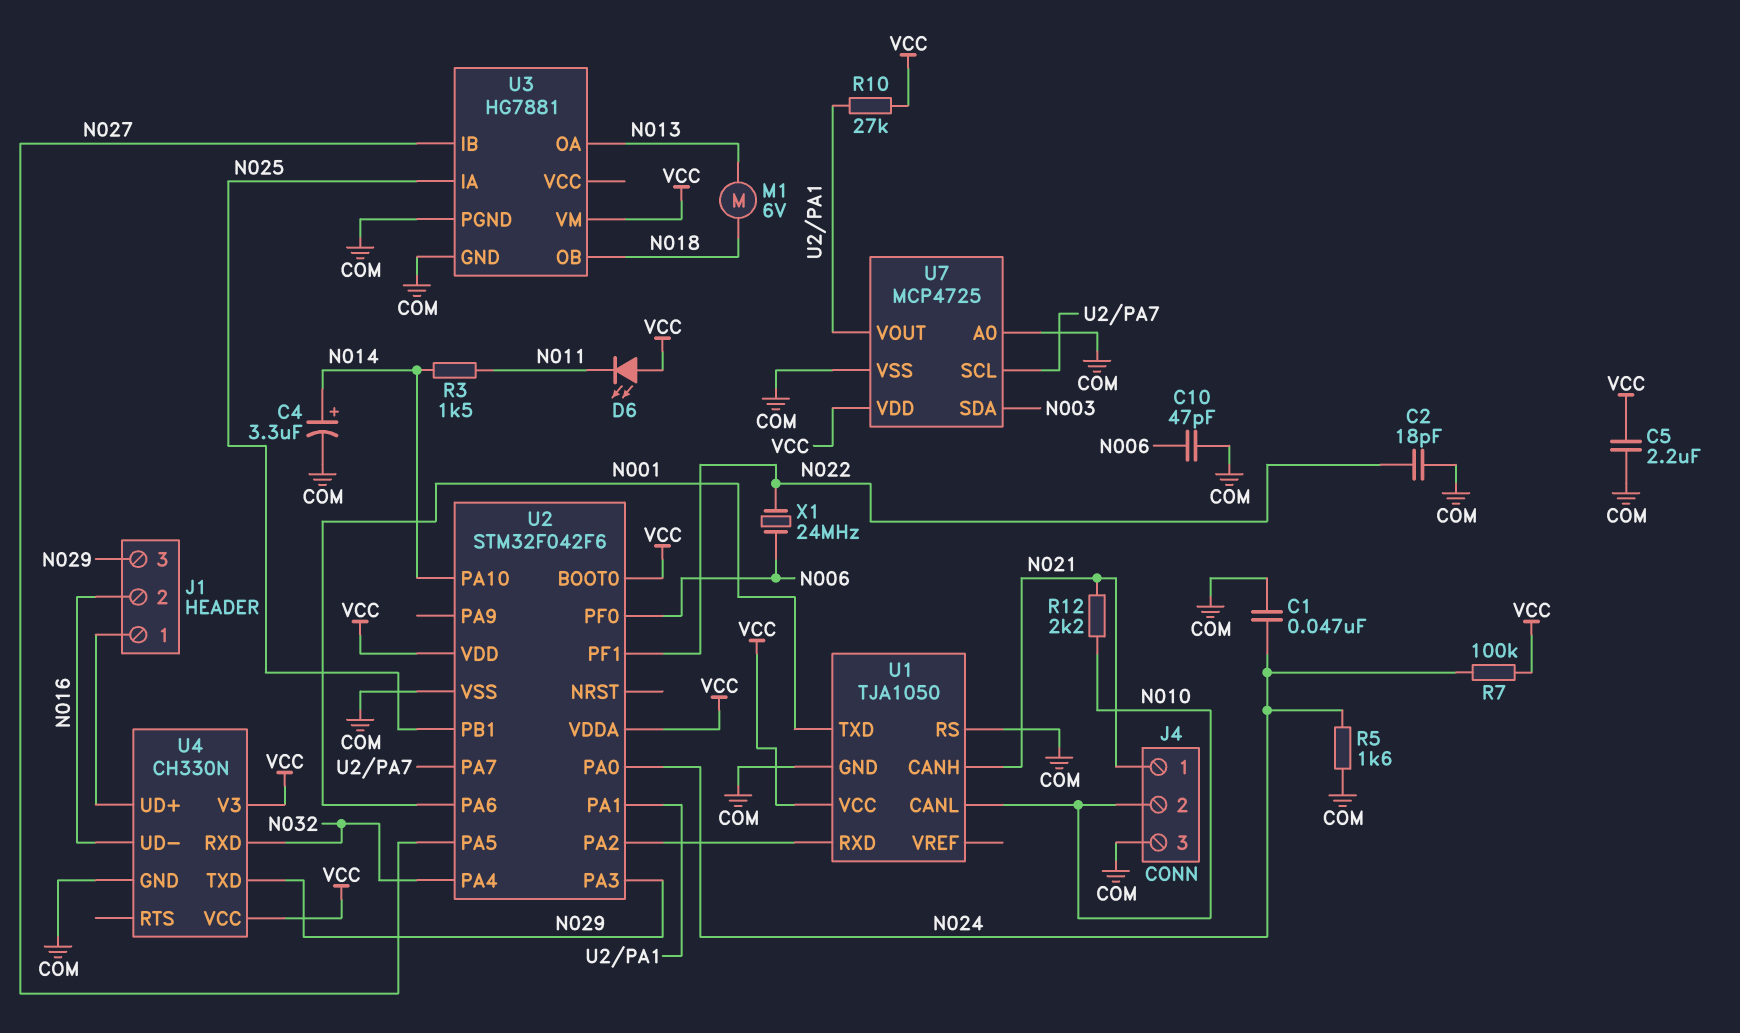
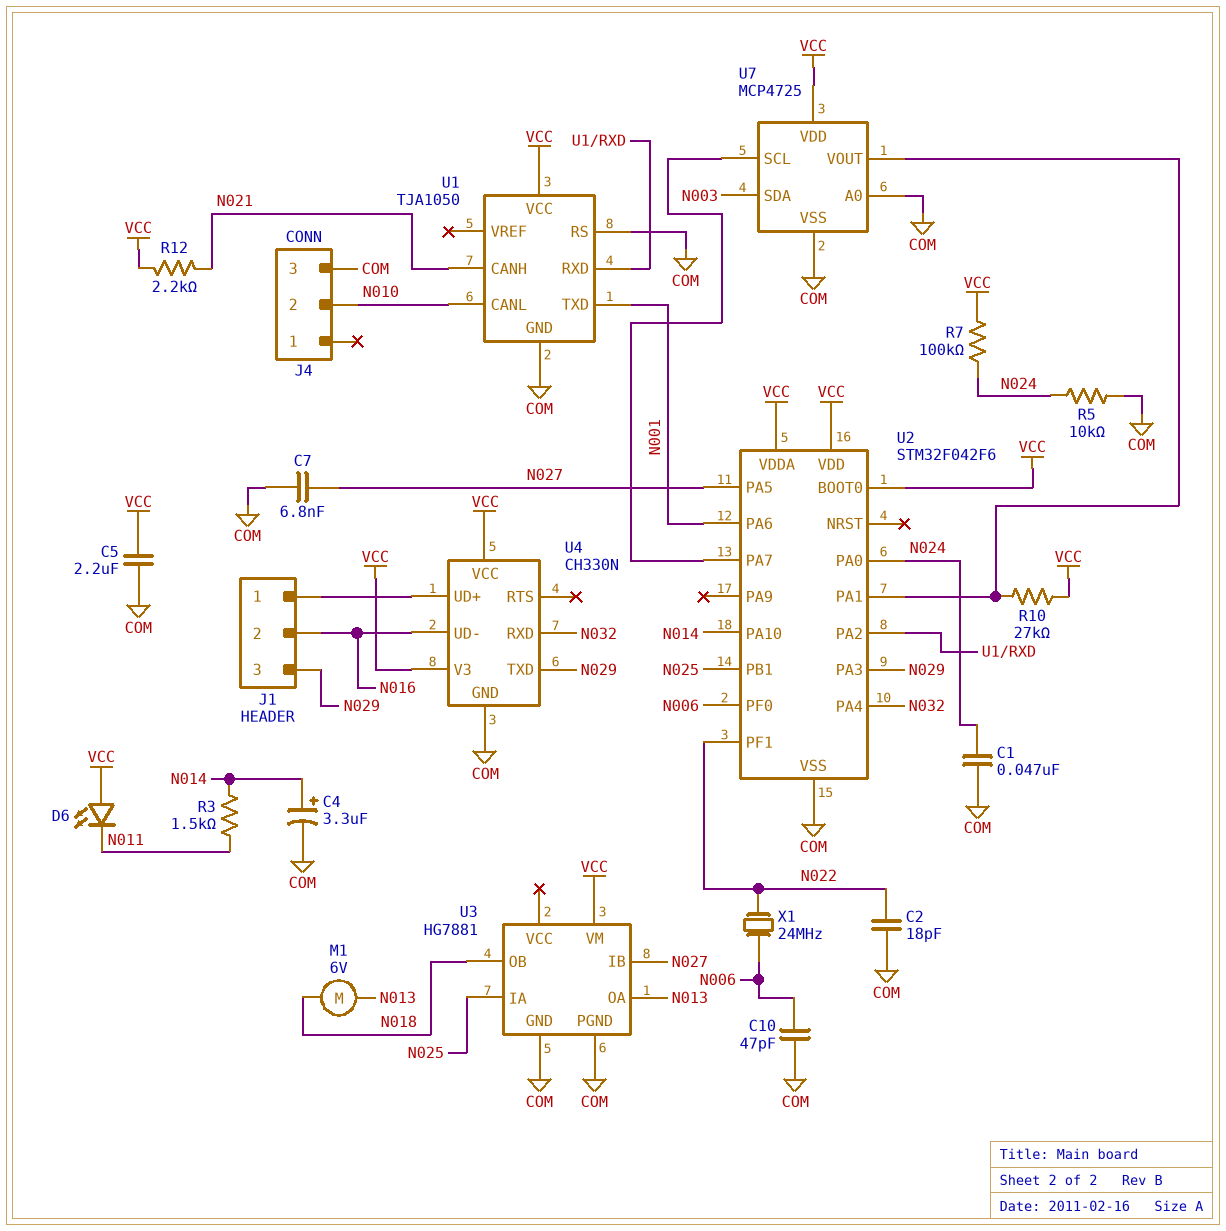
C7: none -> 6.8nF (COM, N027)
J4 pin 1: N021 -> none
R5: 1.6k (COM, N024) -> 10k (COM, N024)
R12: 2.2k (N010, N021) -> 2.2k (N021, VCC)

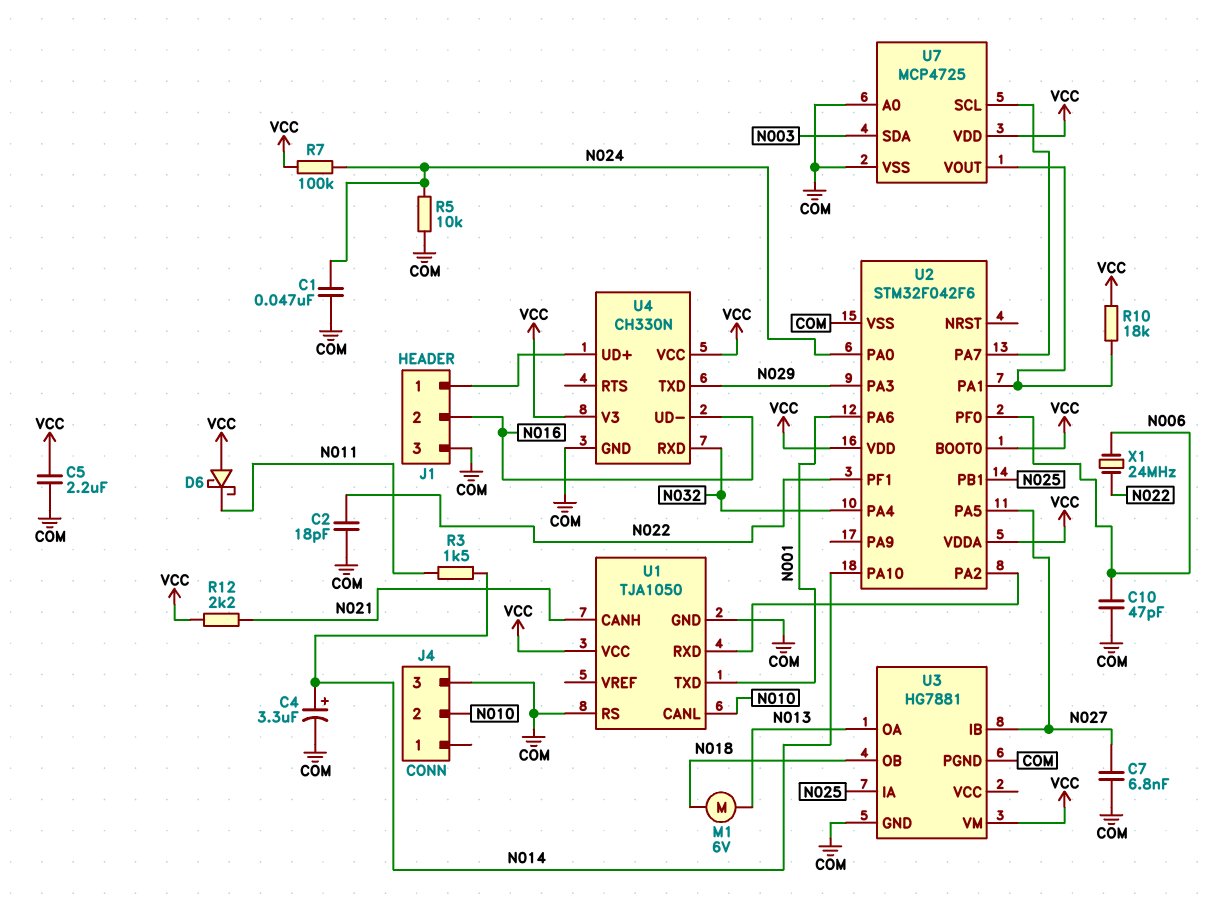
D6: LED (A VCC, K N011) -> schottky (A VCC, K N011)
J1 pin 3: N029 -> COM
R10: 27k (U2/PA1, VCC) -> 18k (U2/PA1, VCC)

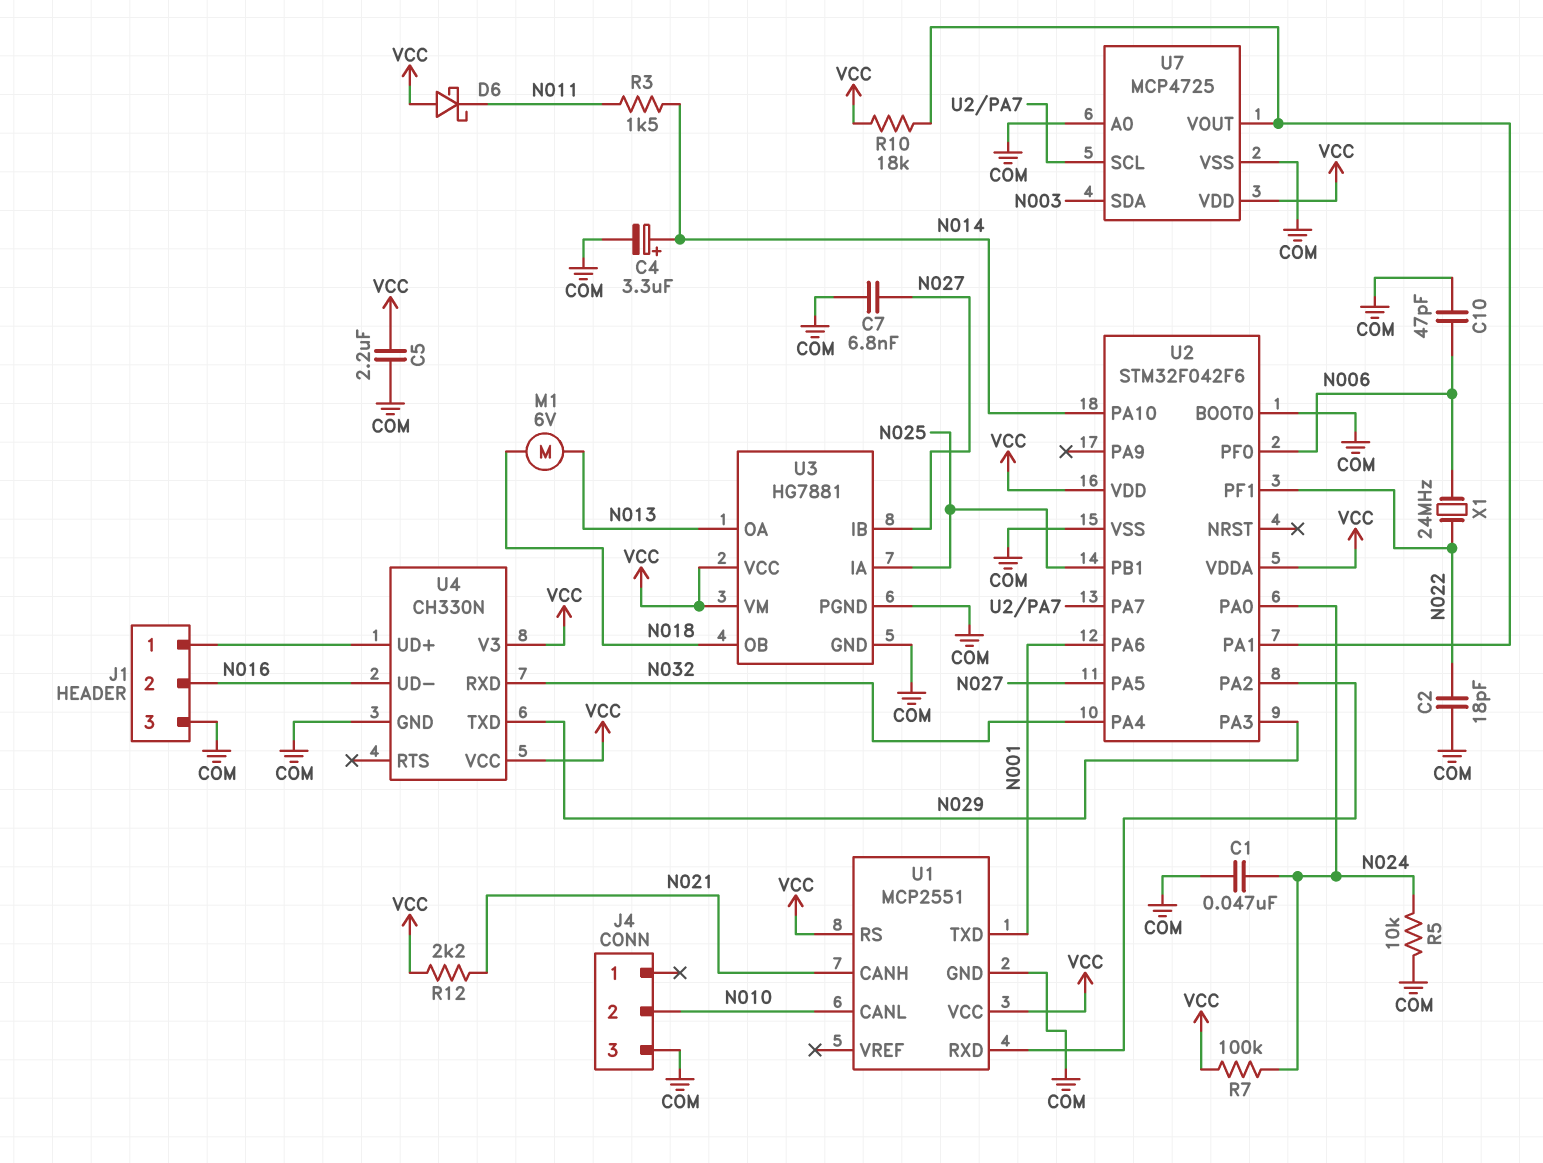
U1: TJA1050 -> MCP2551
U1 pin RS: COM -> VCC
U2 pin BOOT0: VCC -> COM
U3 pin VCC: none -> VCC

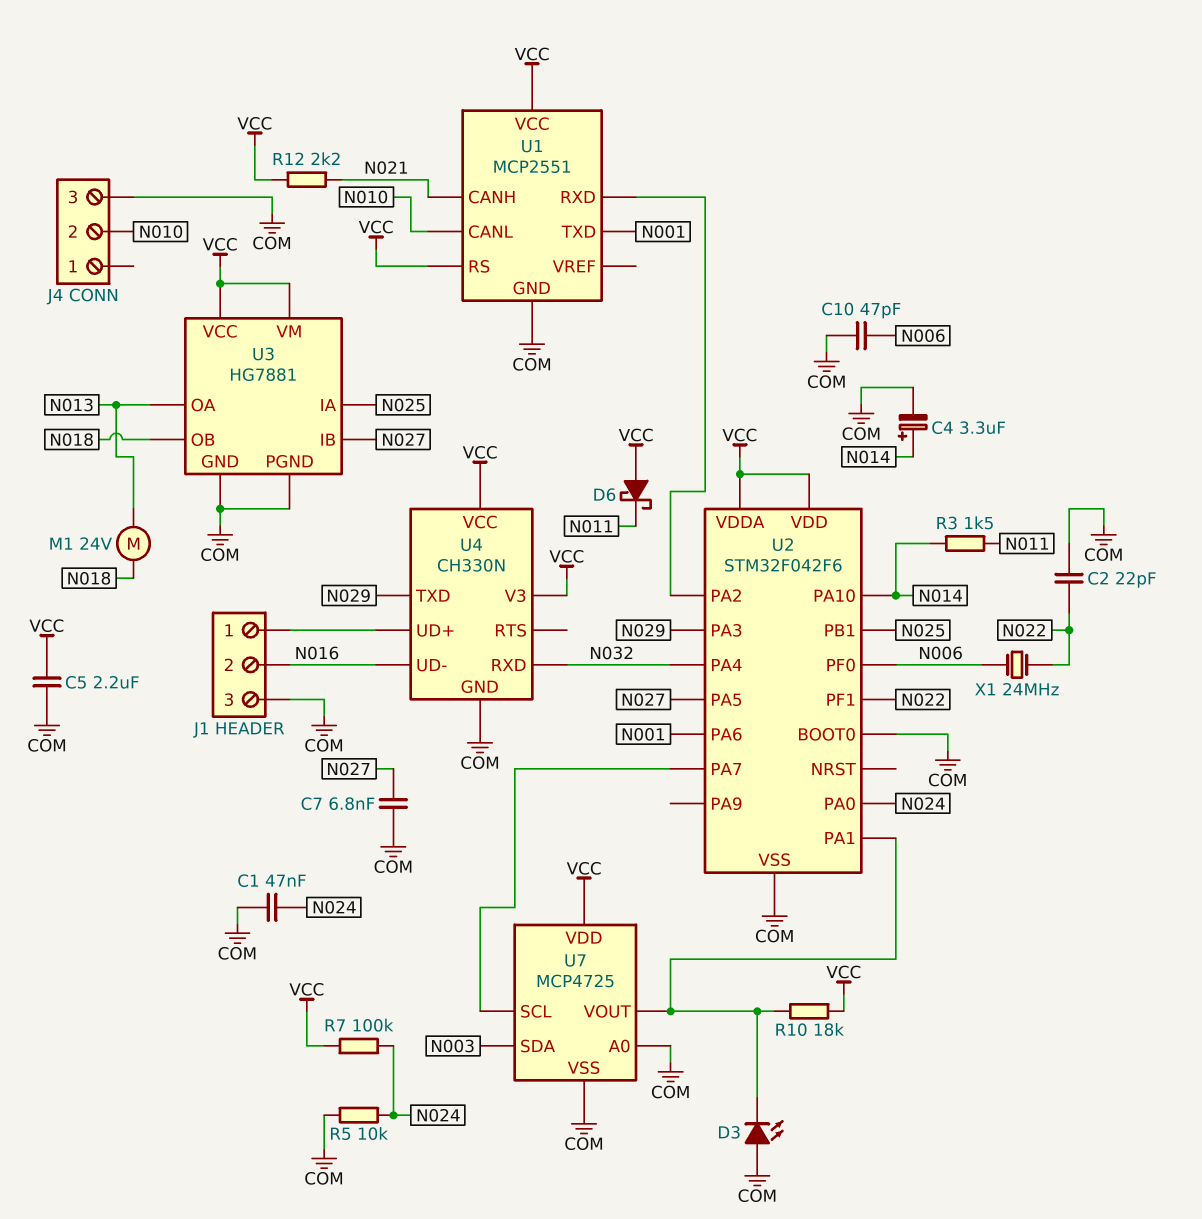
C2: 18pF (COM, N022) -> 22pF (COM, N022)
D3: none -> LED (A COM, K U2/PA1)
M1: motor 6V (N013, N018) -> motor 24V (N013, N018)

